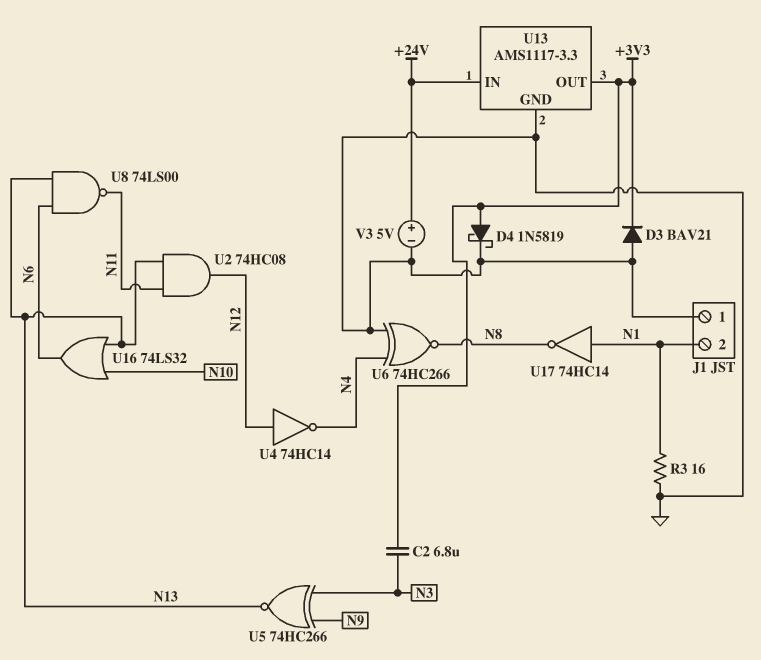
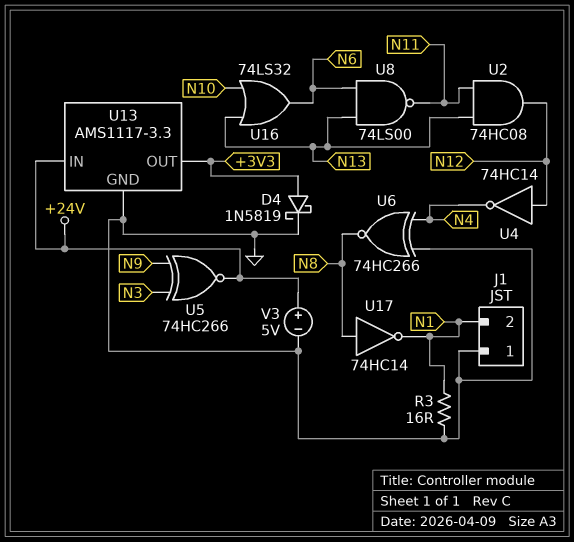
C2: 6.8uF (+3V3, N3) -> none
D3: diode BAV21 (A GND, K +3V3) -> none
U5: XNOR 74HC266 (in N3, in N9, out N13) -> XNOR 74HC266 (in N3, in N9, out +24V)
U17: NOT 74HC14 (in N1, out N8) -> NOT 74HC14 (in N8, out N1)

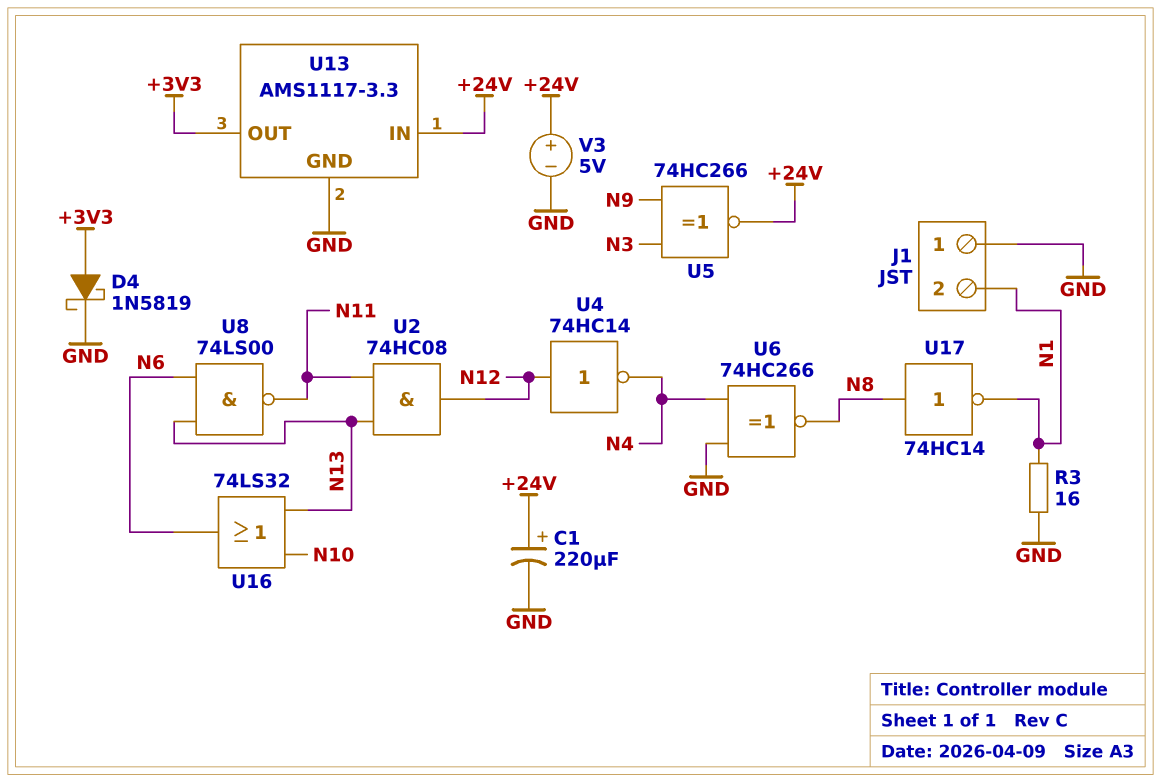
C1: none -> 220uF (plus +24V, minus GND)

